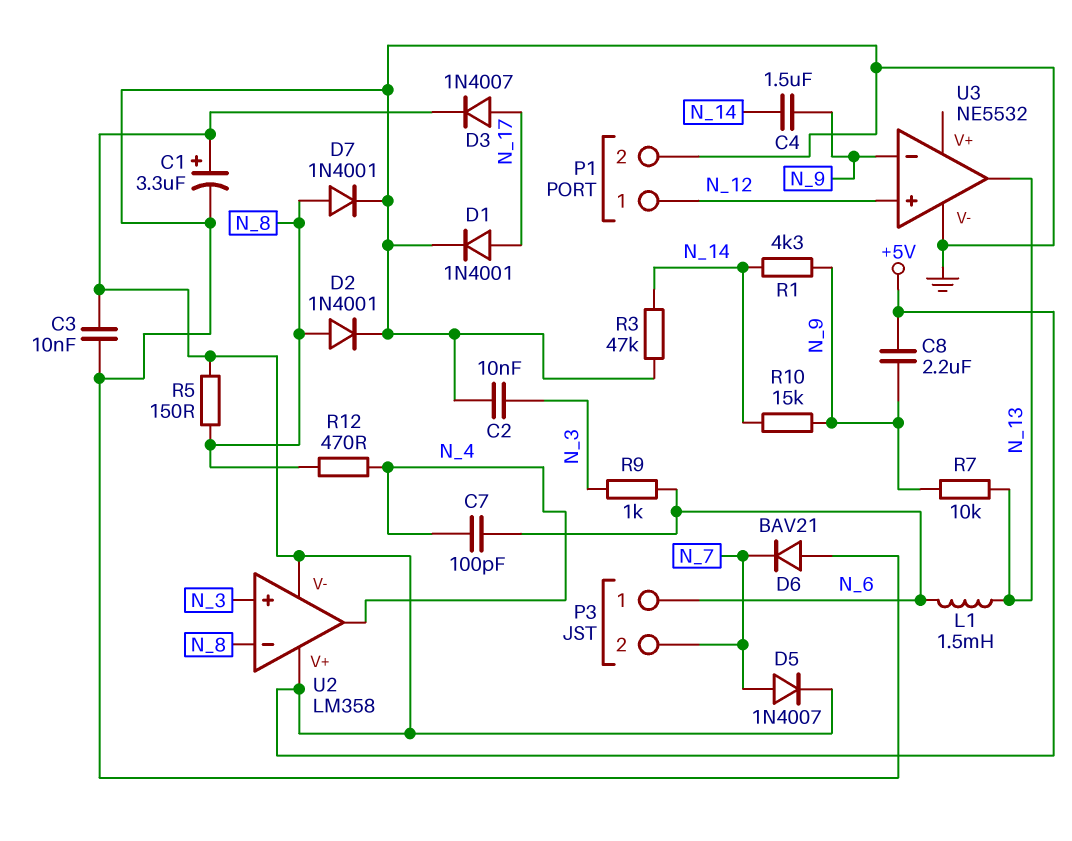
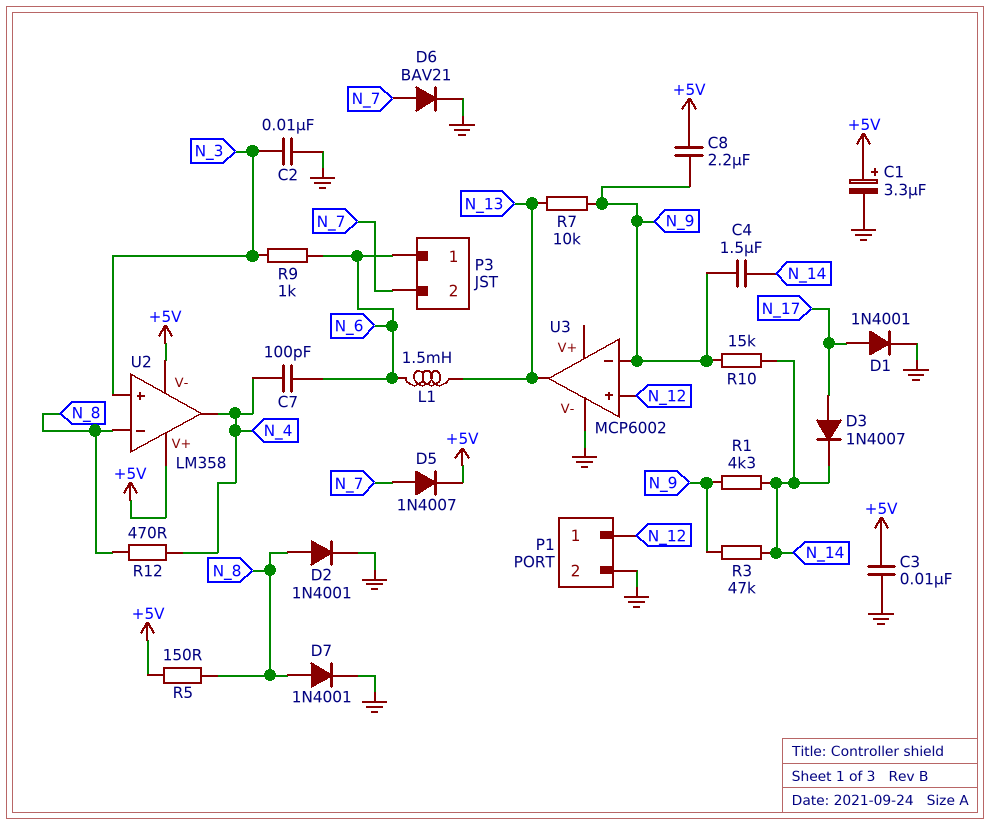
D3: diode 1N4007 (A N_17, K +5V) -> diode 1N4007 (A N_17, K N_14)
D6: diode BAV21 (A GND, K N_7) -> diode BAV21 (A N_7, K GND)
R3: 47k (GND, N_14) -> 47k (N_9, N_14)
U3: NE5532 -> MCP6002

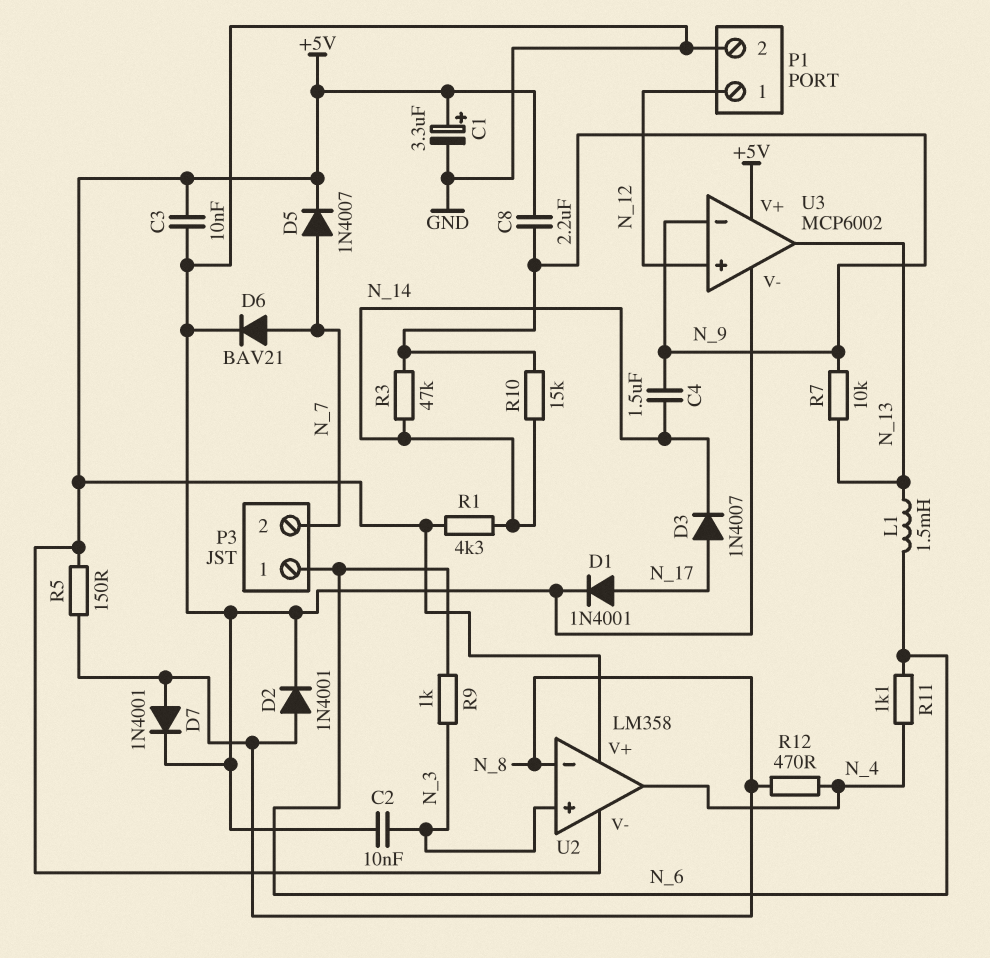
C7: 100pF (N_4, N_6) -> none
R1: 4.3k (N_9, N_14) -> 4.3k (+5V, N_14)
R11: none -> 1.1k (N_4, N_6)
U3 pin V+: none -> +5V

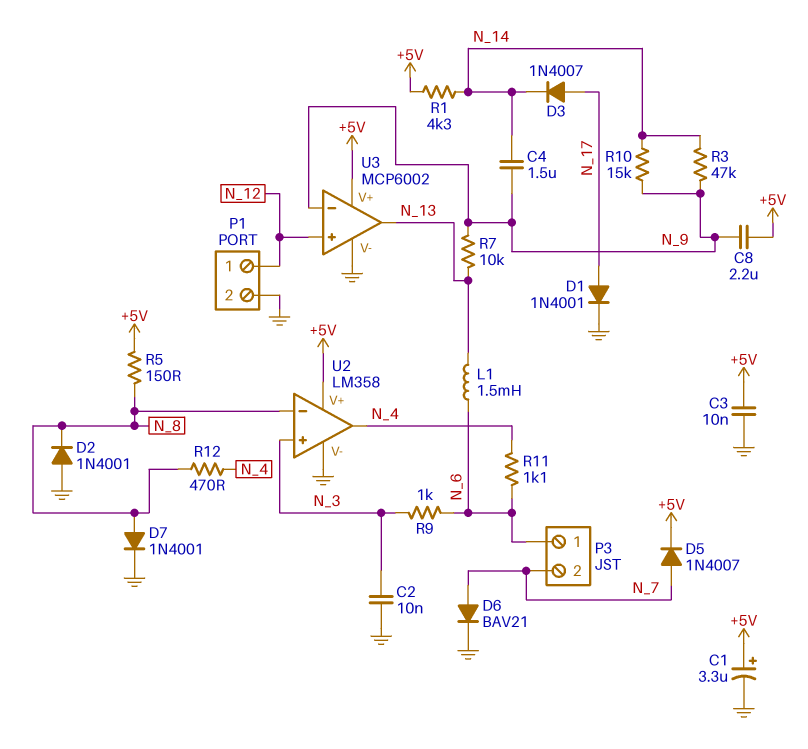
D2: diode 1N4001 (A N_8, K GND) -> diode 1N4001 (A GND, K N_8)
U2 pin V-: +5V -> GND

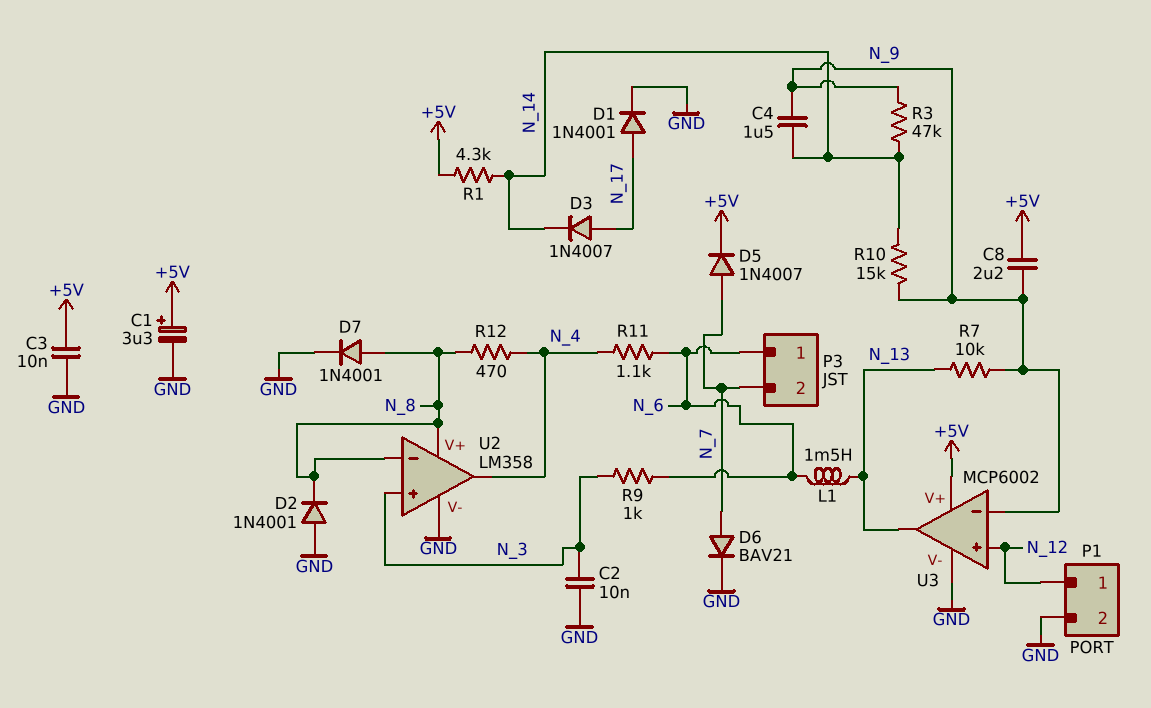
R5: 150 (+5V, N_8) -> none
U2 pin V+: +5V -> N_8

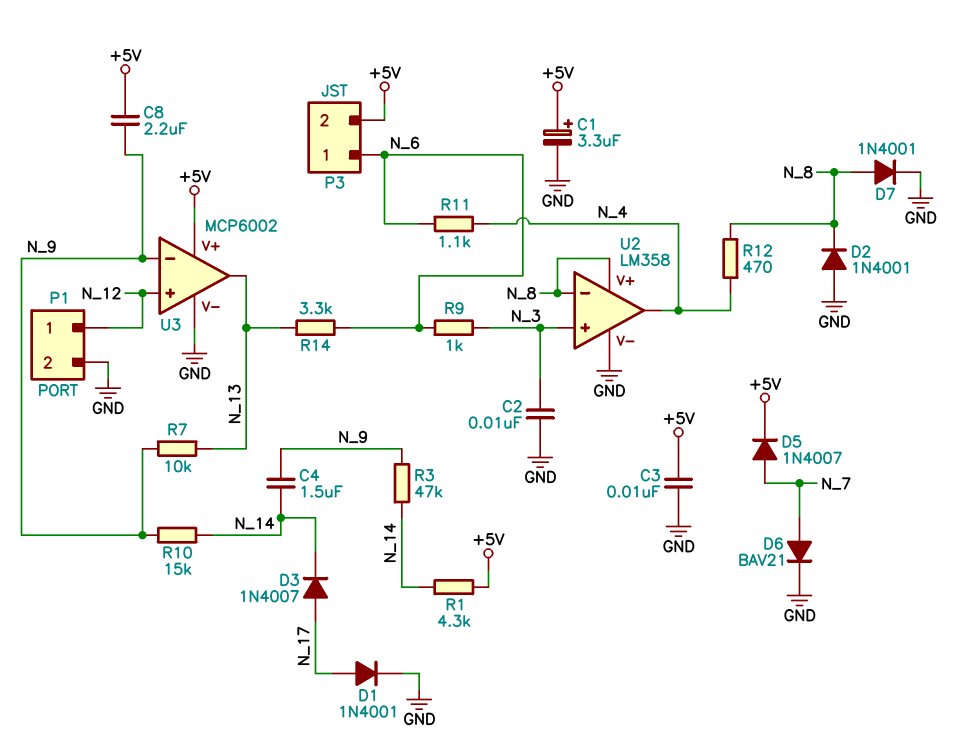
L1: 1.5mH (N_6, N_13) -> none
P3 pin 2: N_7 -> +5V
R14: none -> 3.3k (N_6, N_13)

